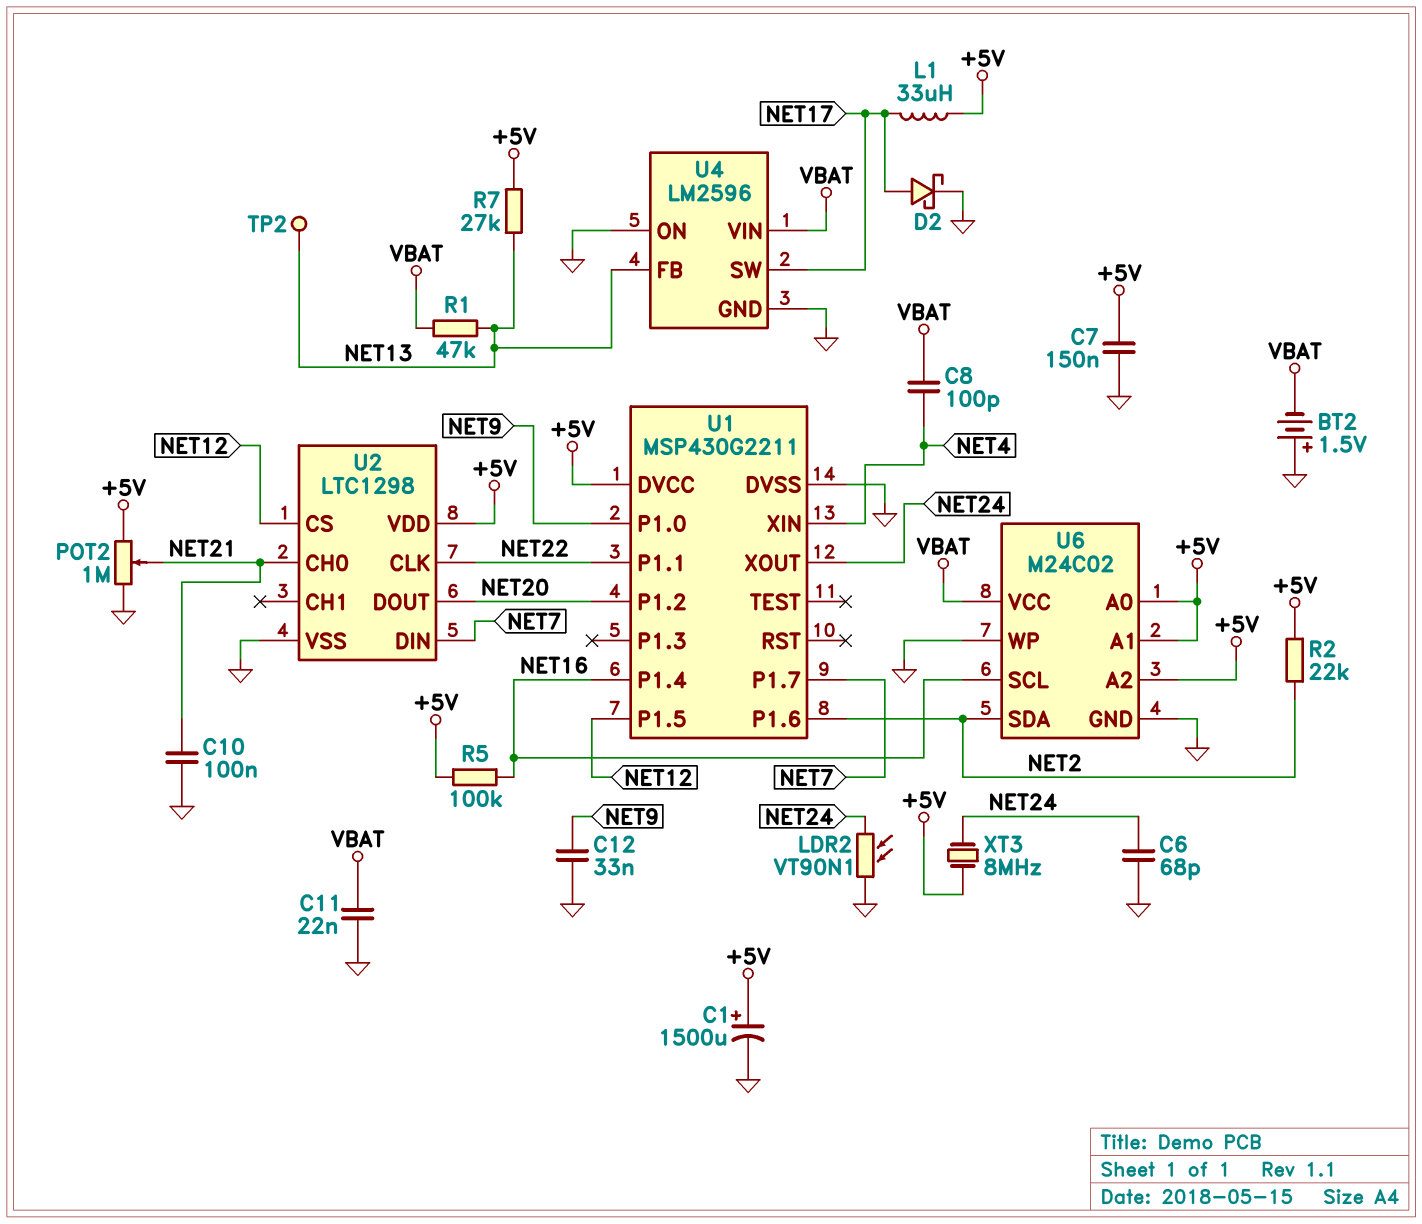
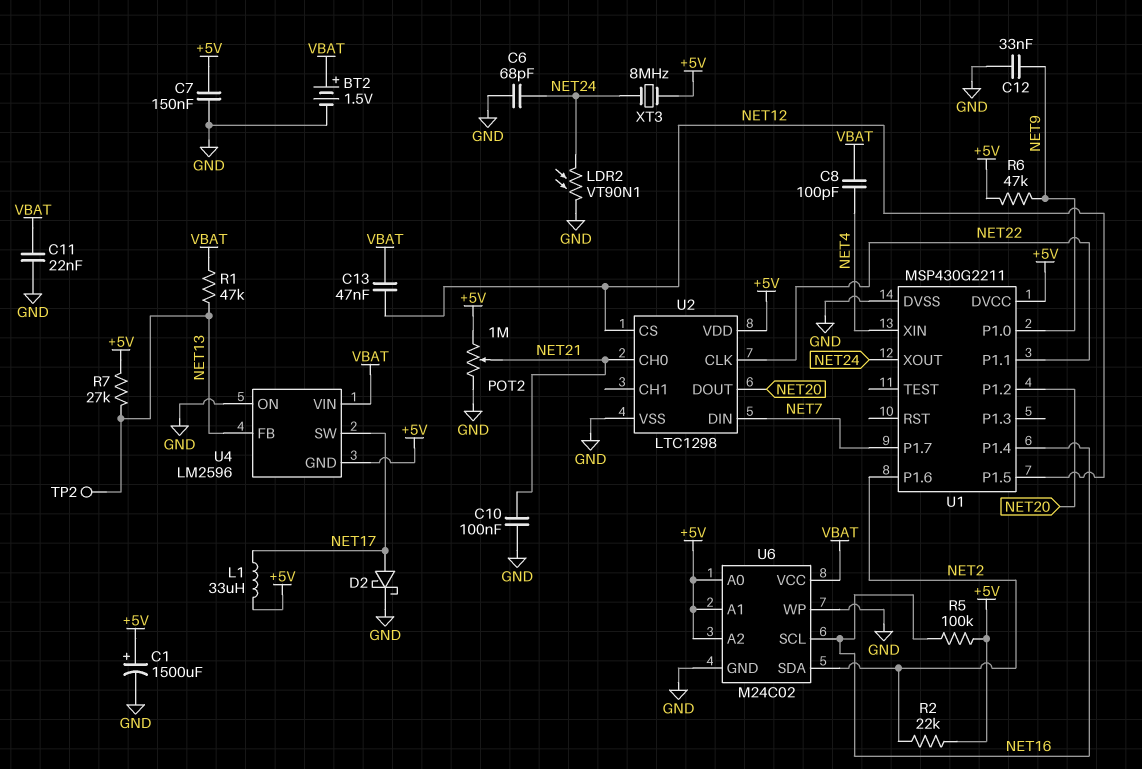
BT2: 1.5V (plus GND, minus VBAT) -> 1.5V (plus VBAT, minus GND)
C13: none -> 47nF (NET12, VBAT)
R6: none -> 47k (+5V, NET9)
U4 pin GND: GND -> +5V

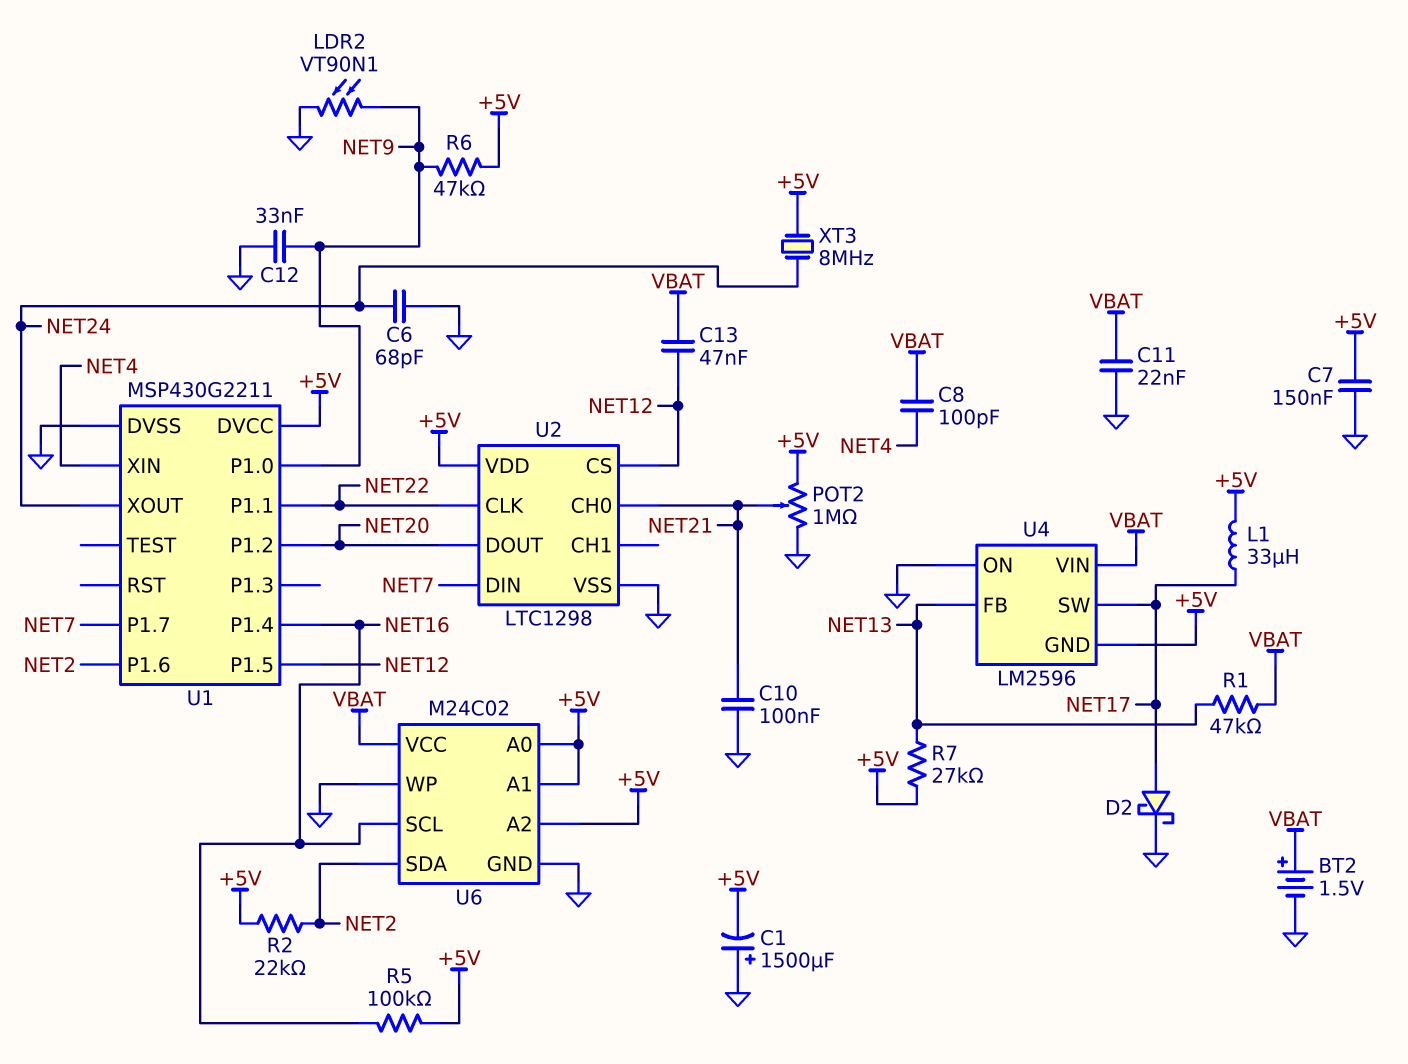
C1: 1500uF (plus +5V, minus GND) -> 1500uF (plus GND, minus +5V)
LDR2: VT90N1 (GND, NET24) -> VT90N1 (GND, NET9)
TP2: test point (NET13) -> none

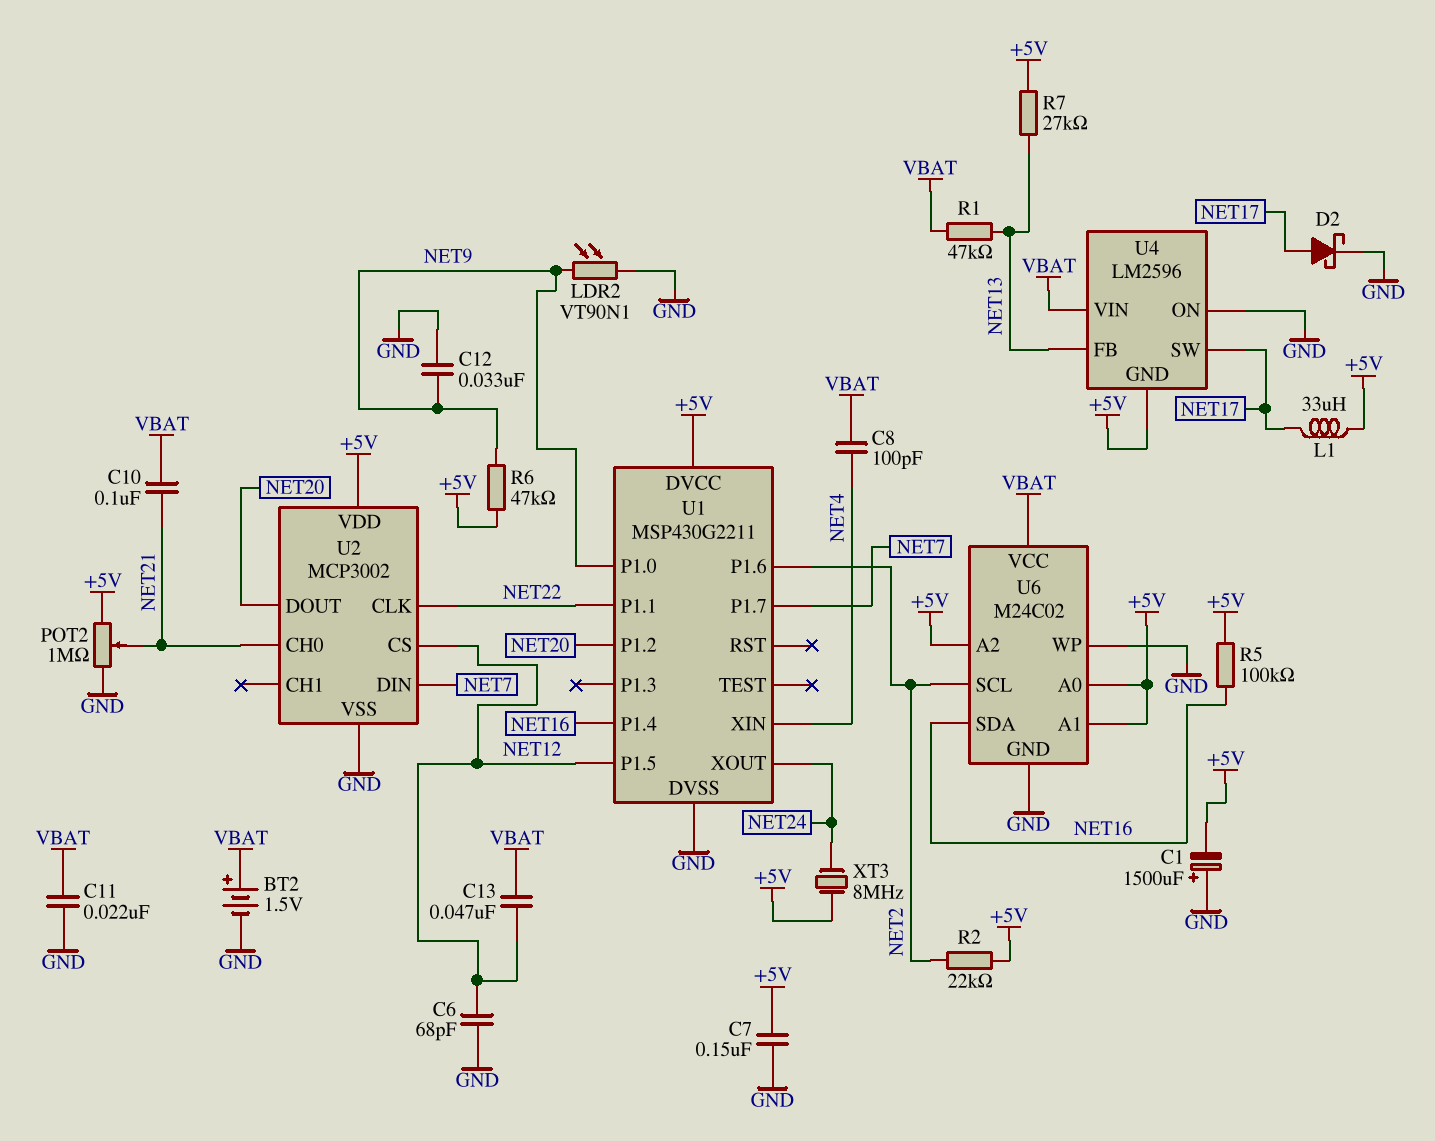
C6: 68pF (GND, NET24) -> 68pF (GND, NET12)
C10: 100nF (GND, NET21) -> 100nF (NET21, VBAT)
U2: LTC1298 -> MCP3002
U6 pin SCL: NET16 -> NET2
U6 pin SDA: NET2 -> NET16

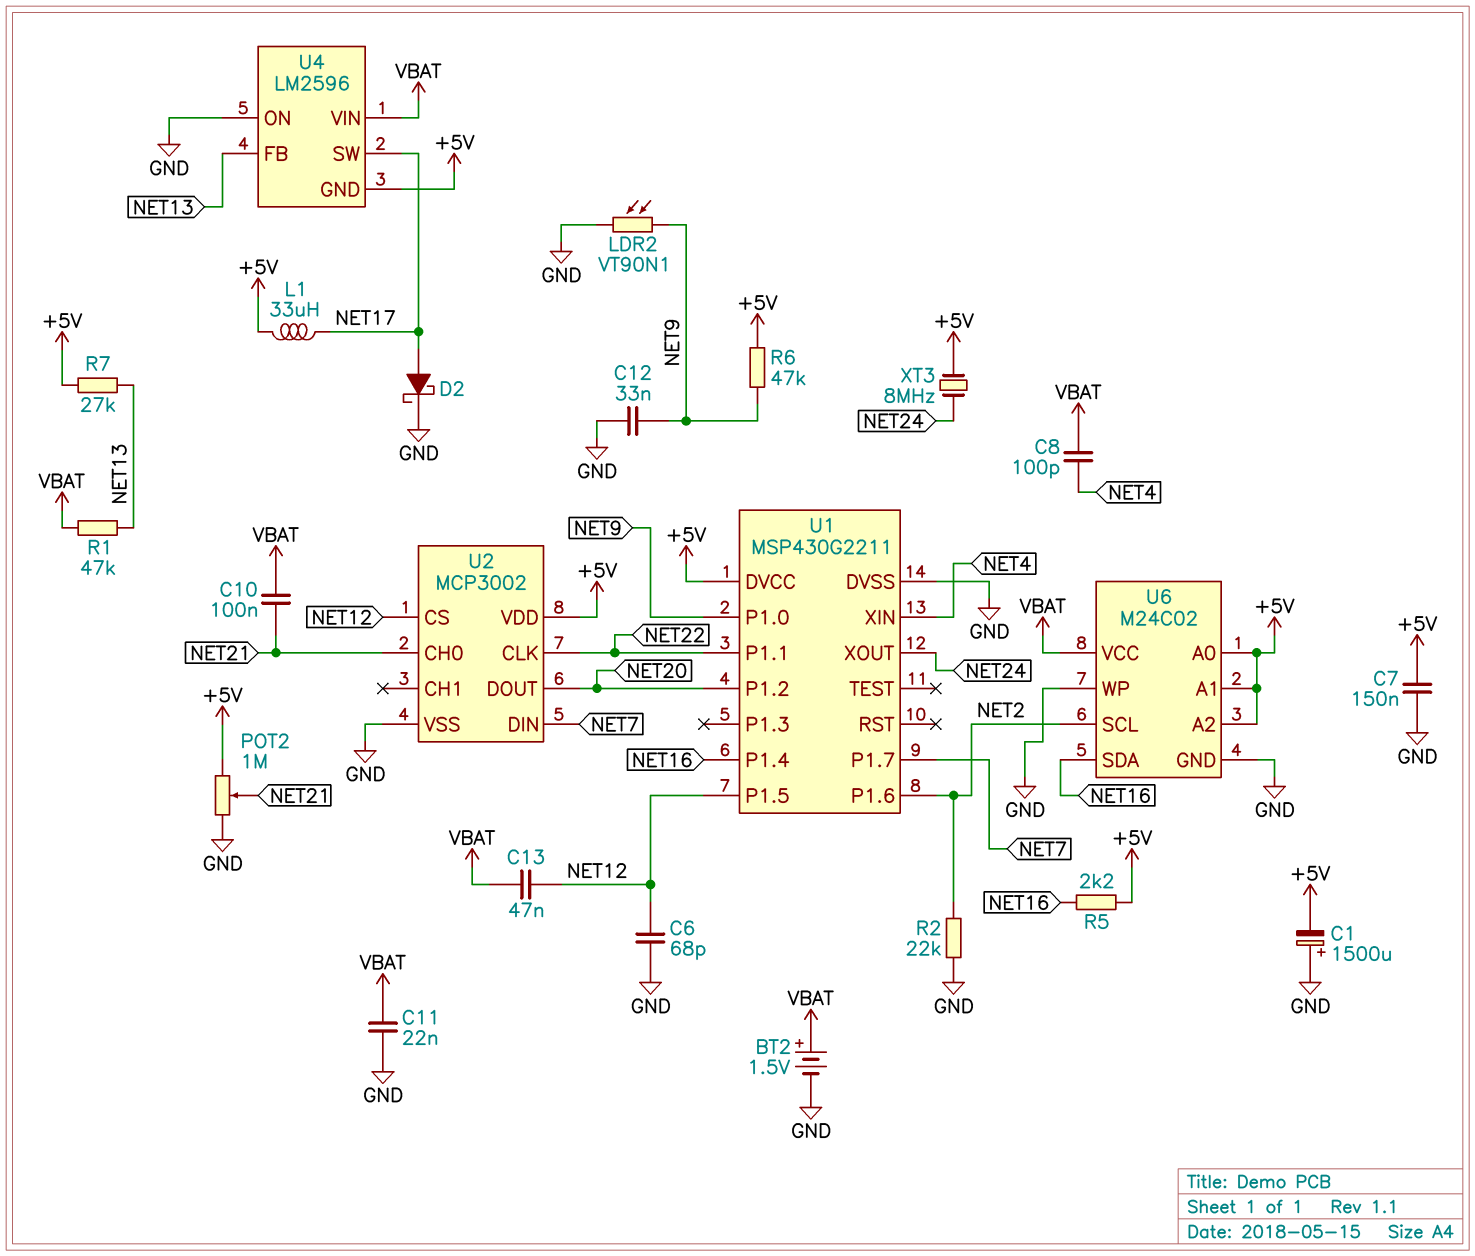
R2: 22k (+5V, NET2) -> 22k (GND, NET2)
R5: 100k (+5V, NET16) -> 2.2k (+5V, NET16)

